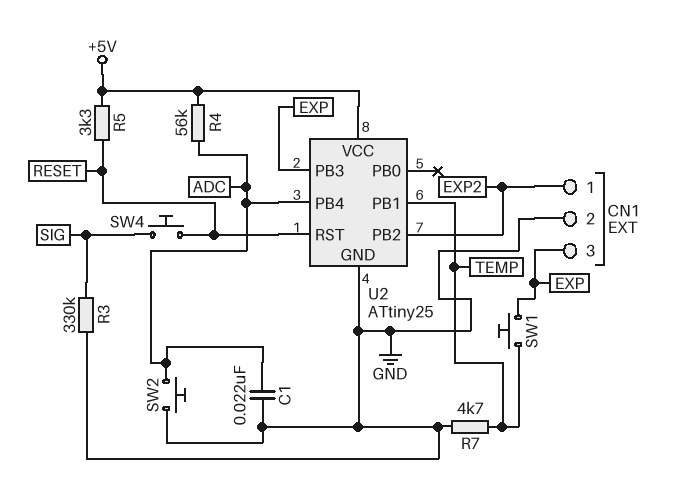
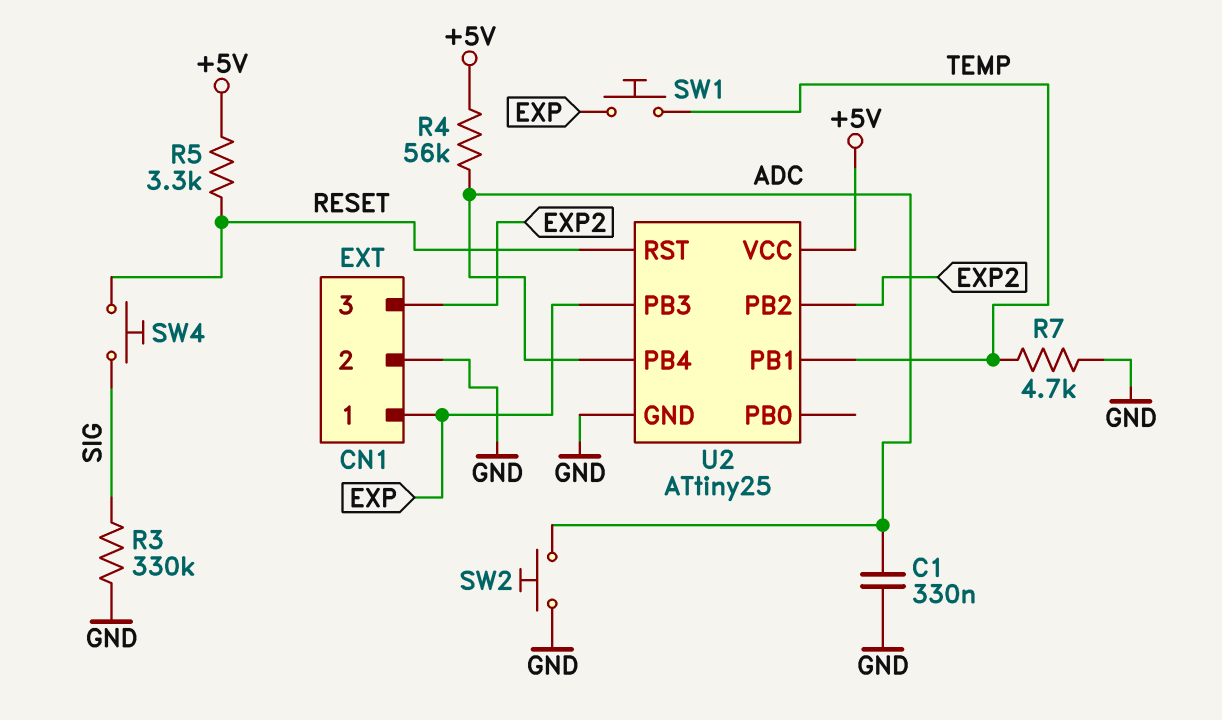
C1: 22nF (ADC, GND) -> 330nF (ADC, GND)
CN1 pin 1: EXP2 -> EXP
CN1 pin 3: EXP -> EXP2

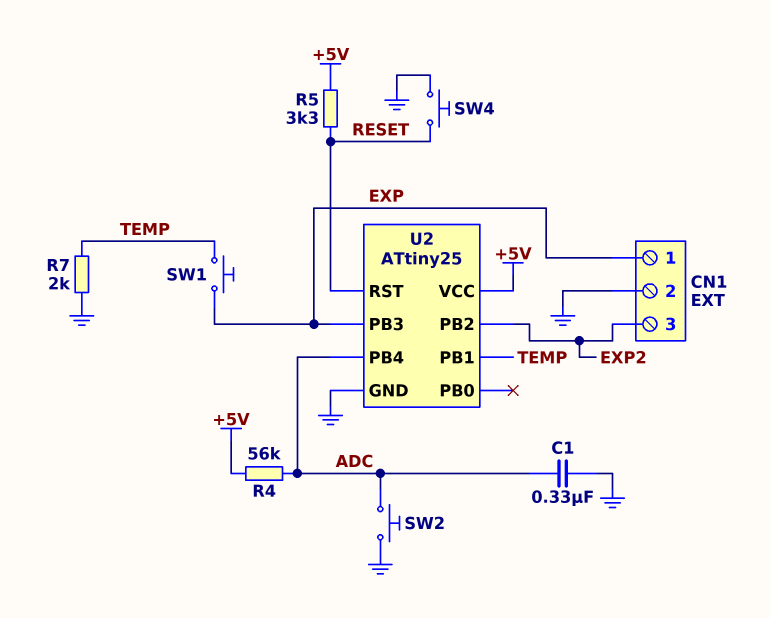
R3: 330k (GND, SIG) -> none
R7: 4.7k (GND, TEMP) -> 2k (GND, TEMP)
SW4: button (RESET, SIG) -> button (GND, RESET)

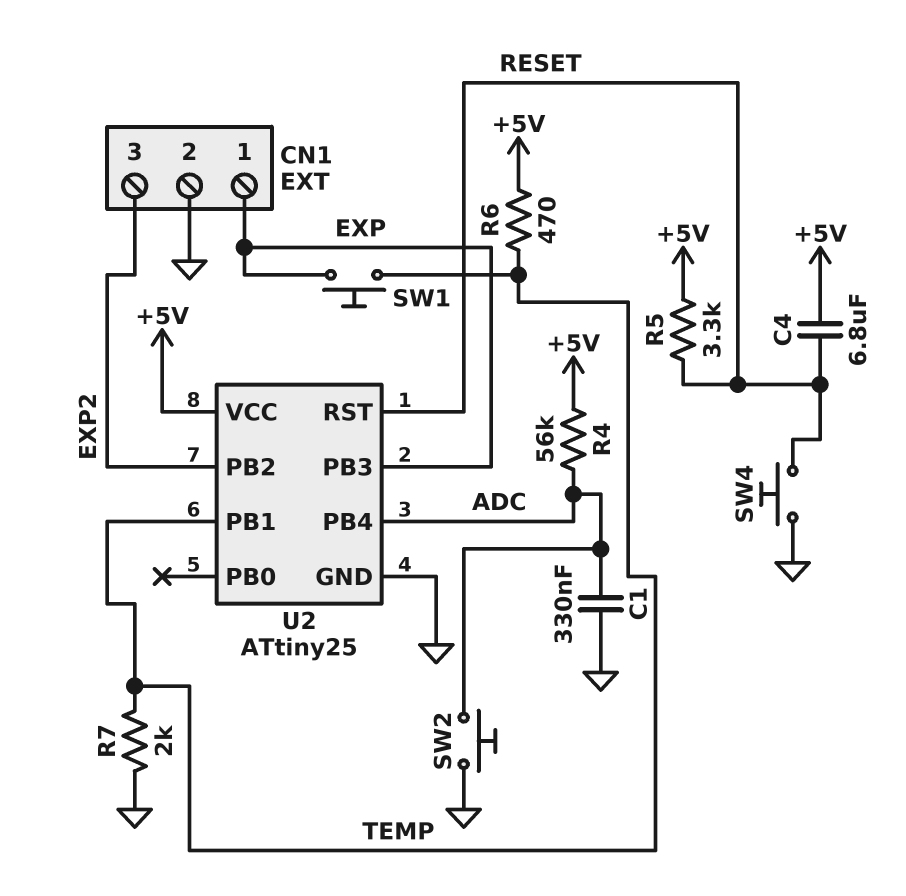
C4: none -> 6.8uF (+5V, RESET)
R6: none -> 470 (+5V, TEMP)

